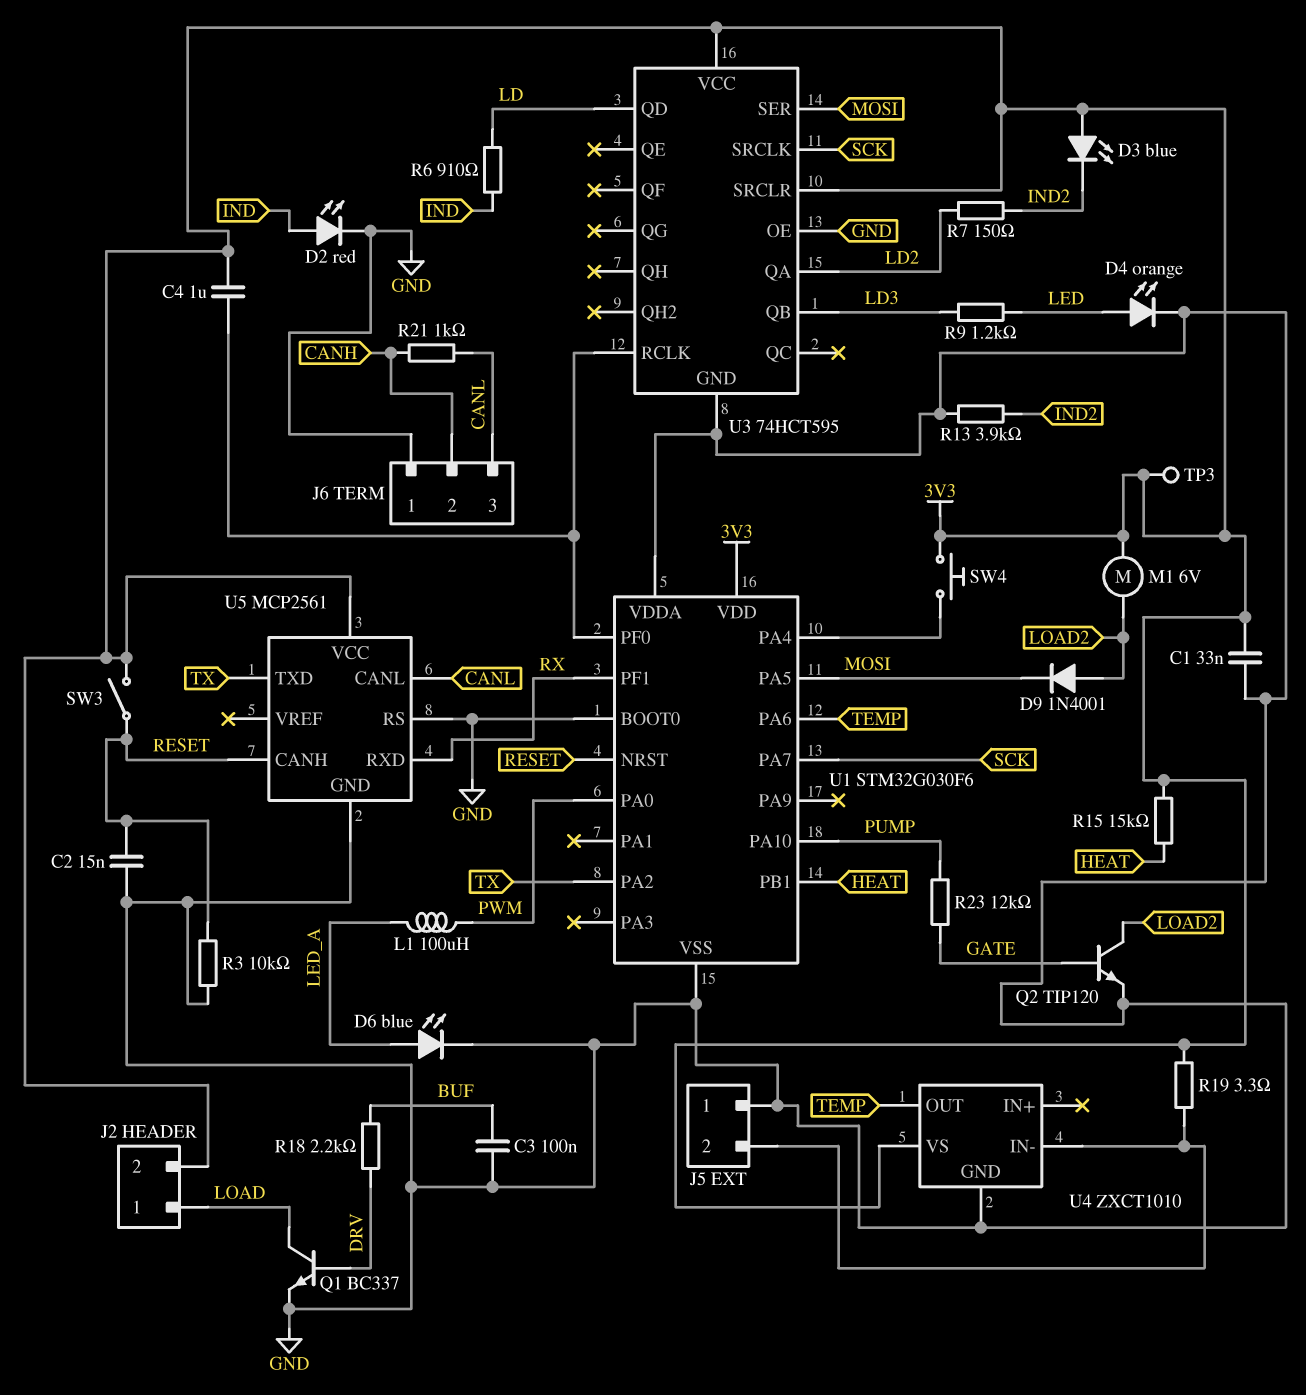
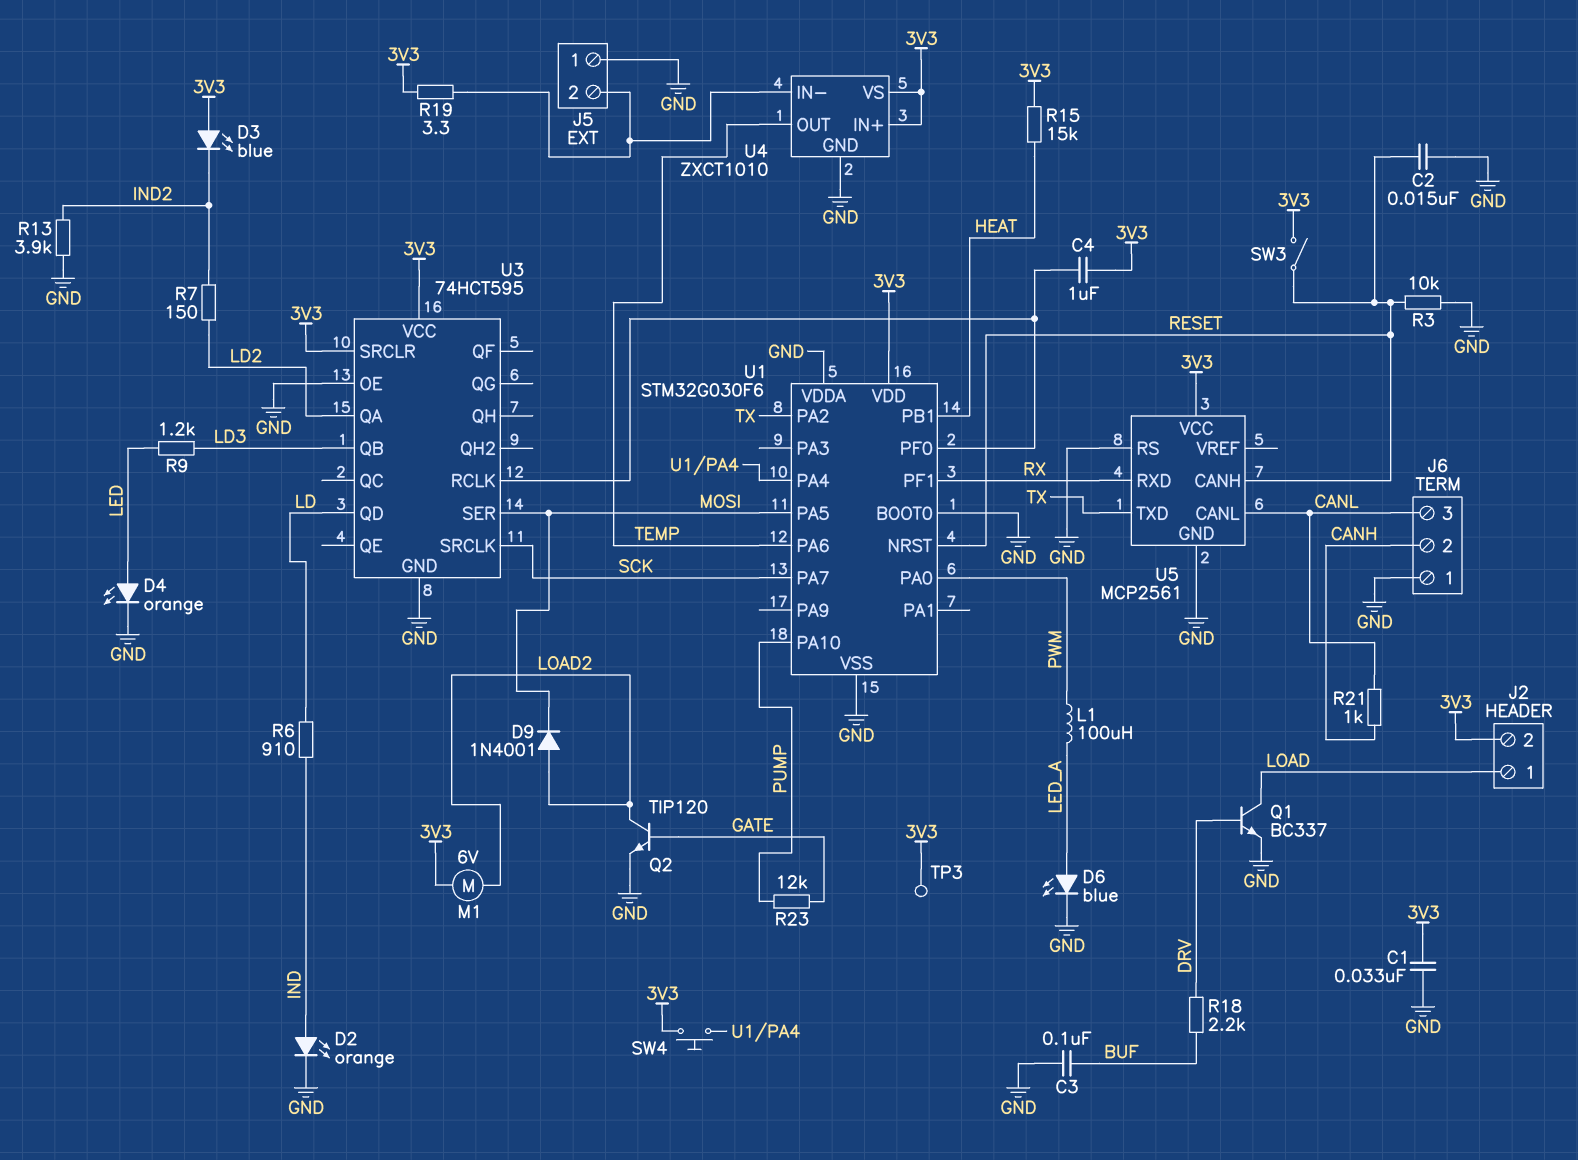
D2: LED red (A IND, K GND) -> LED orange (A IND, K GND)
U4 pin IN+: none -> 3V3

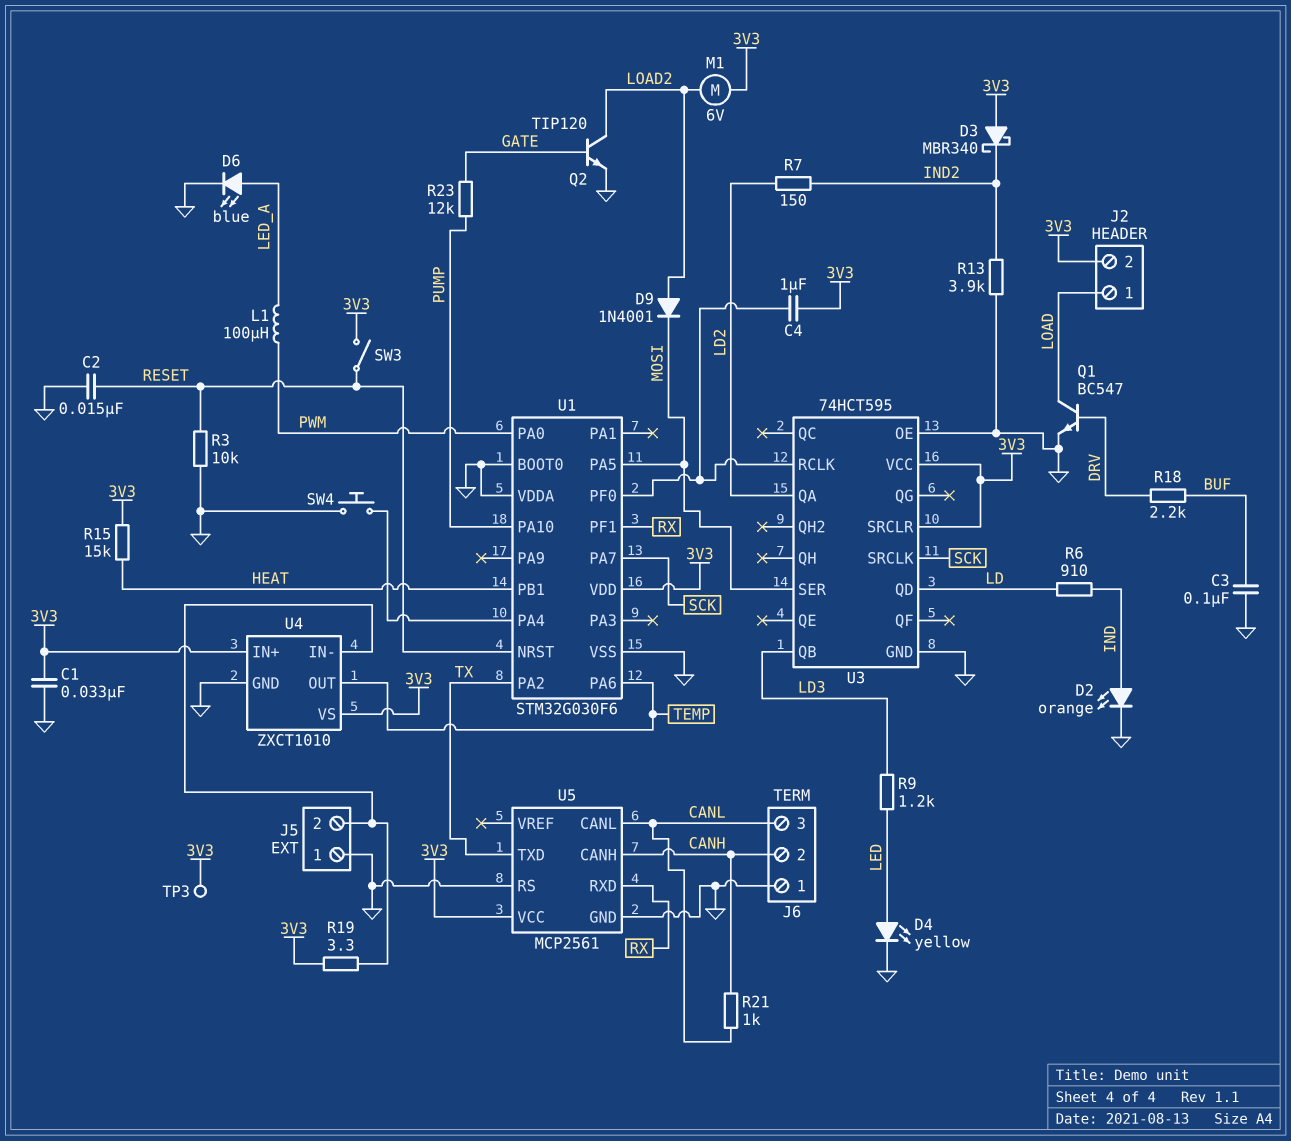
D3: LED blue (A 3V3, K IND2) -> schottky MBR340 (A 3V3, K IND2)
D4: LED orange (A LED, K GND) -> LED yellow (A LED, K GND)
Q1: NPN BC337 (B DRV, C LOAD, E GND) -> NPN BC547 (B DRV, C LOAD, E GND)
SW4: button (3V3, U1/PA4) -> button (GND, U1/PA4)
U5 pin CANH: RESET -> CANH

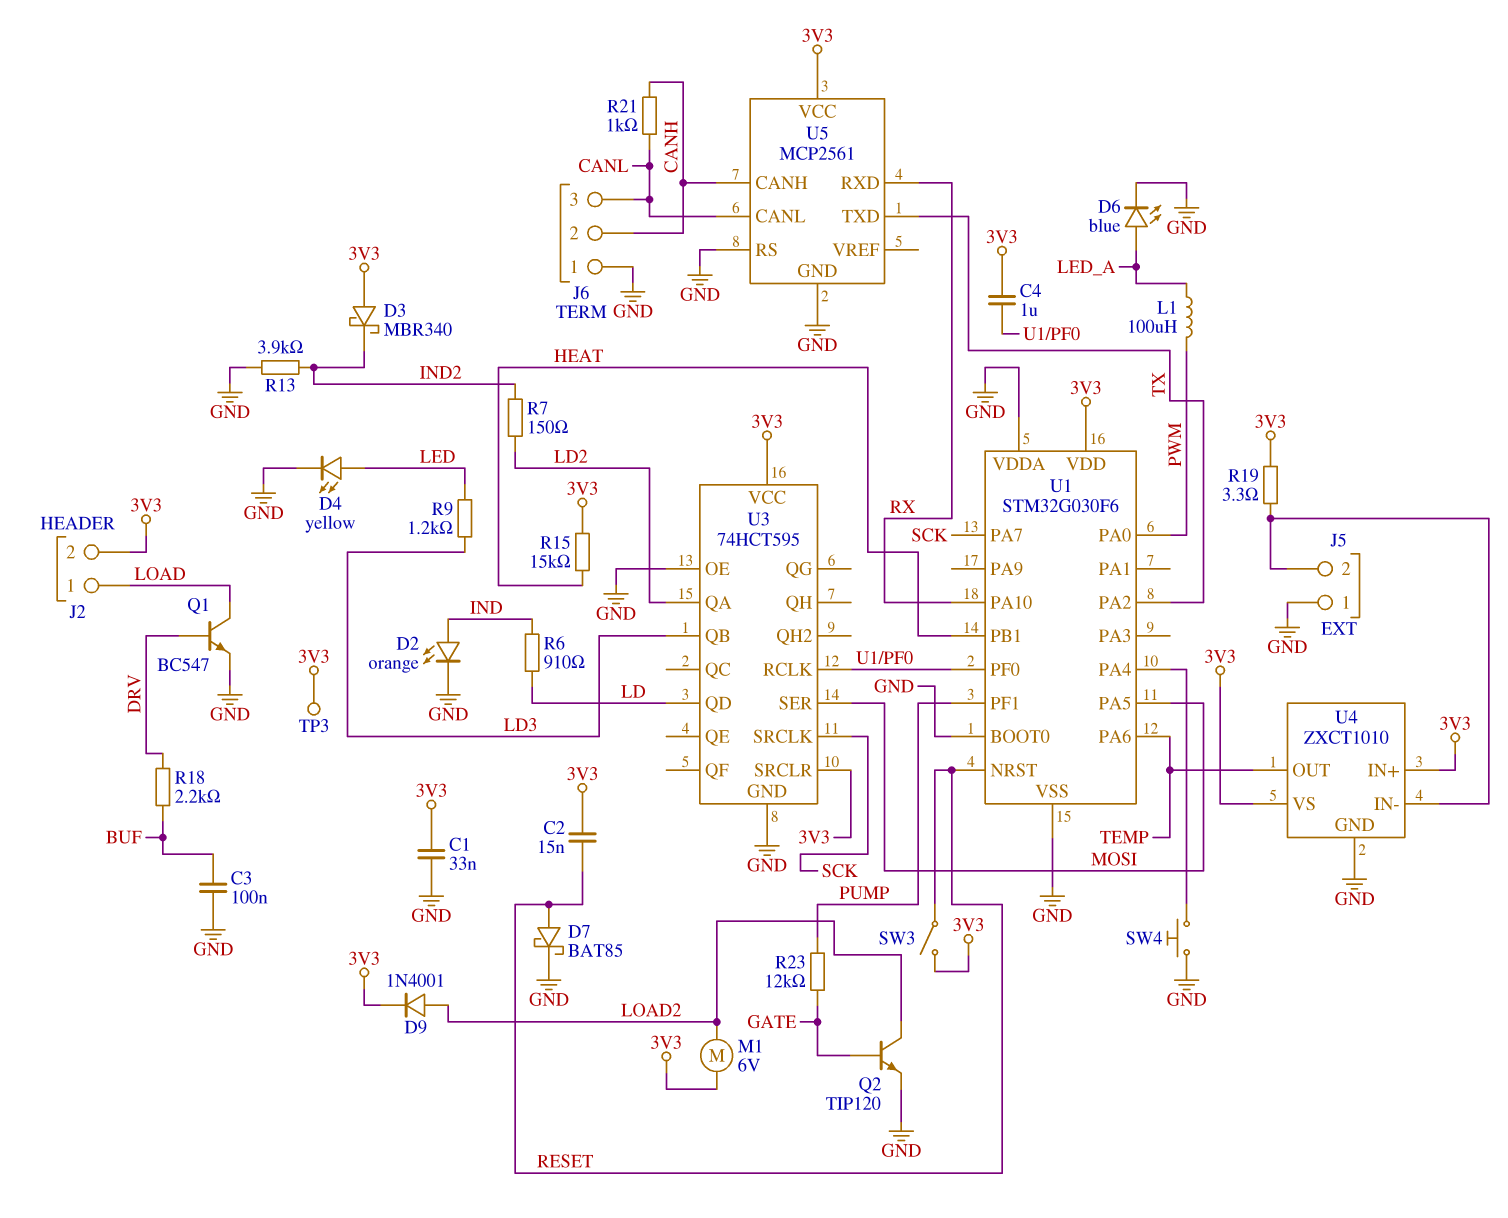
C2: 15nF (GND, RESET) -> 15nF (3V3, RESET)
D7: none -> schottky BAT85 (A RESET, K GND)
D9: diode 1N4001 (A LOAD2, K MOSI) -> diode 1N4001 (A LOAD2, K 3V3)
R3: 10k (GND, RESET) -> none
U1 pin PA10: PUMP -> RX
U1 pin PF1: RX -> PUMP

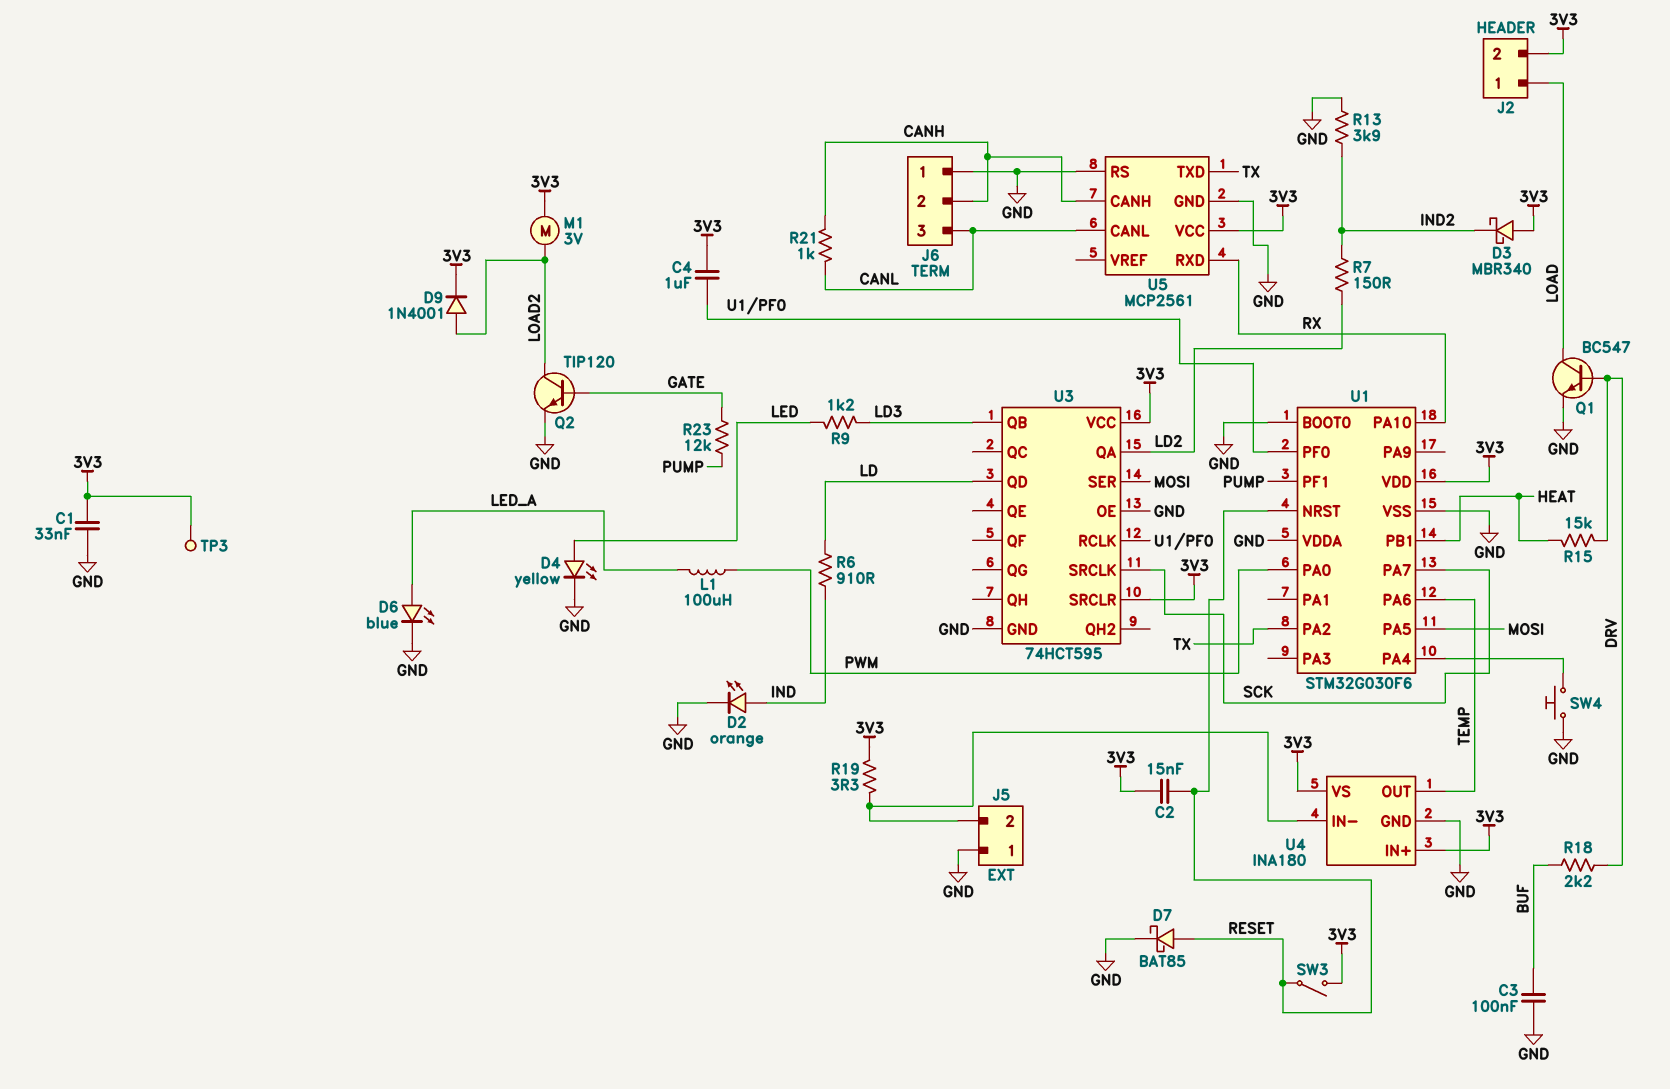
M1: motor 6V (3V3, LOAD2) -> motor 3V (3V3, LOAD2)
R15: 15k (3V3, HEAT) -> 15k (DRV, HEAT)
U4: ZXCT1010 -> INA180

